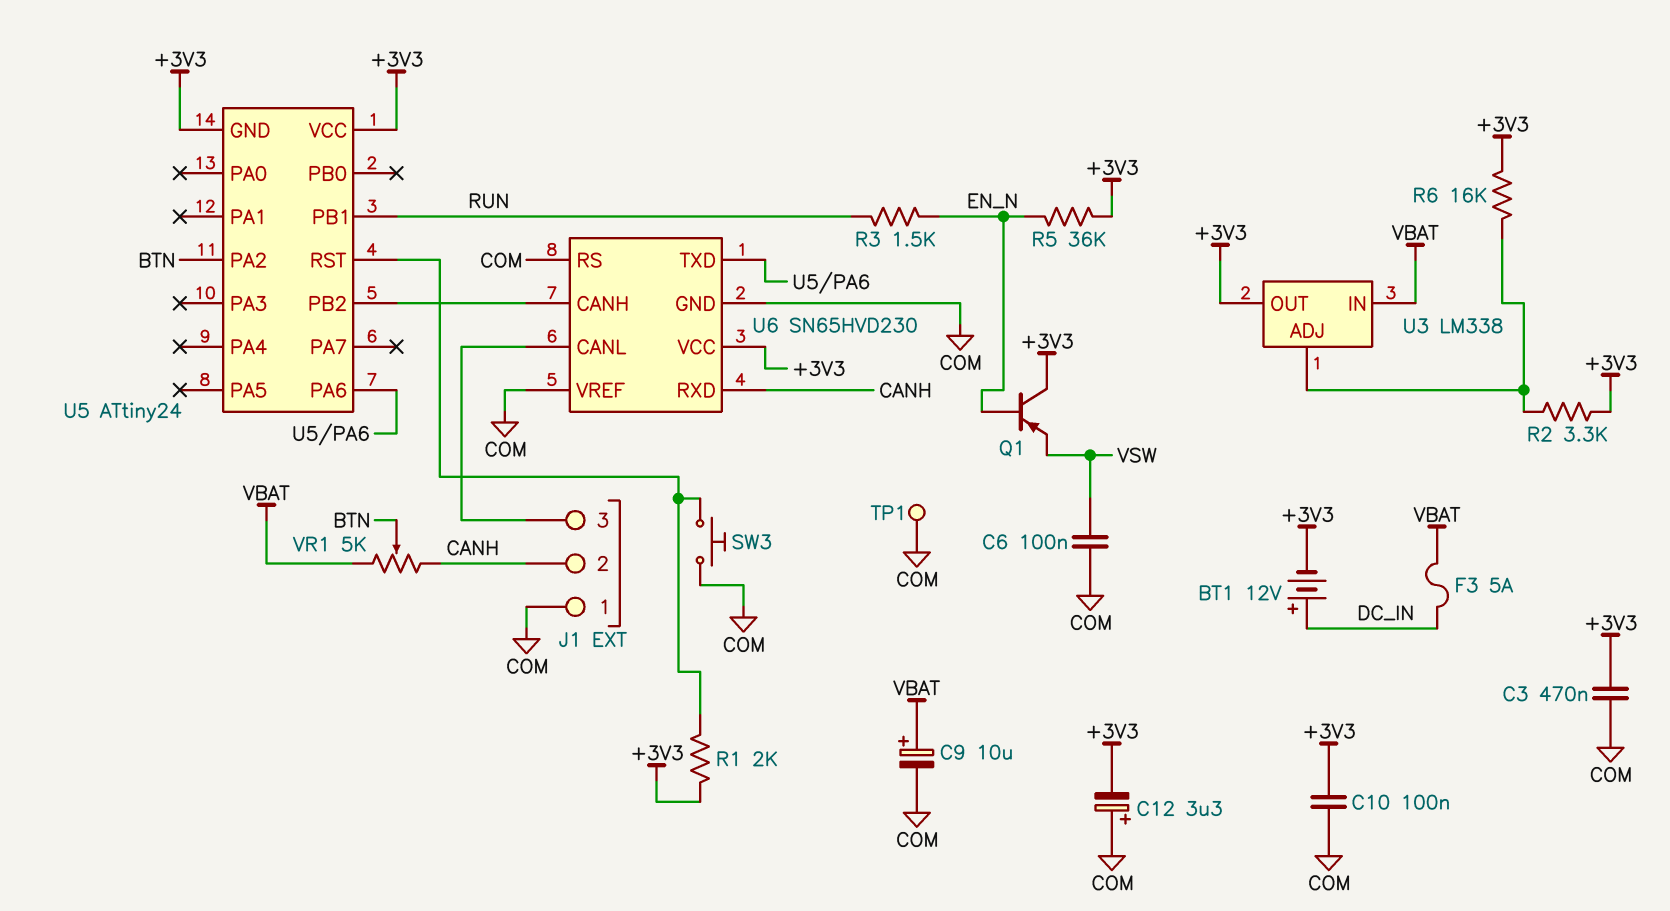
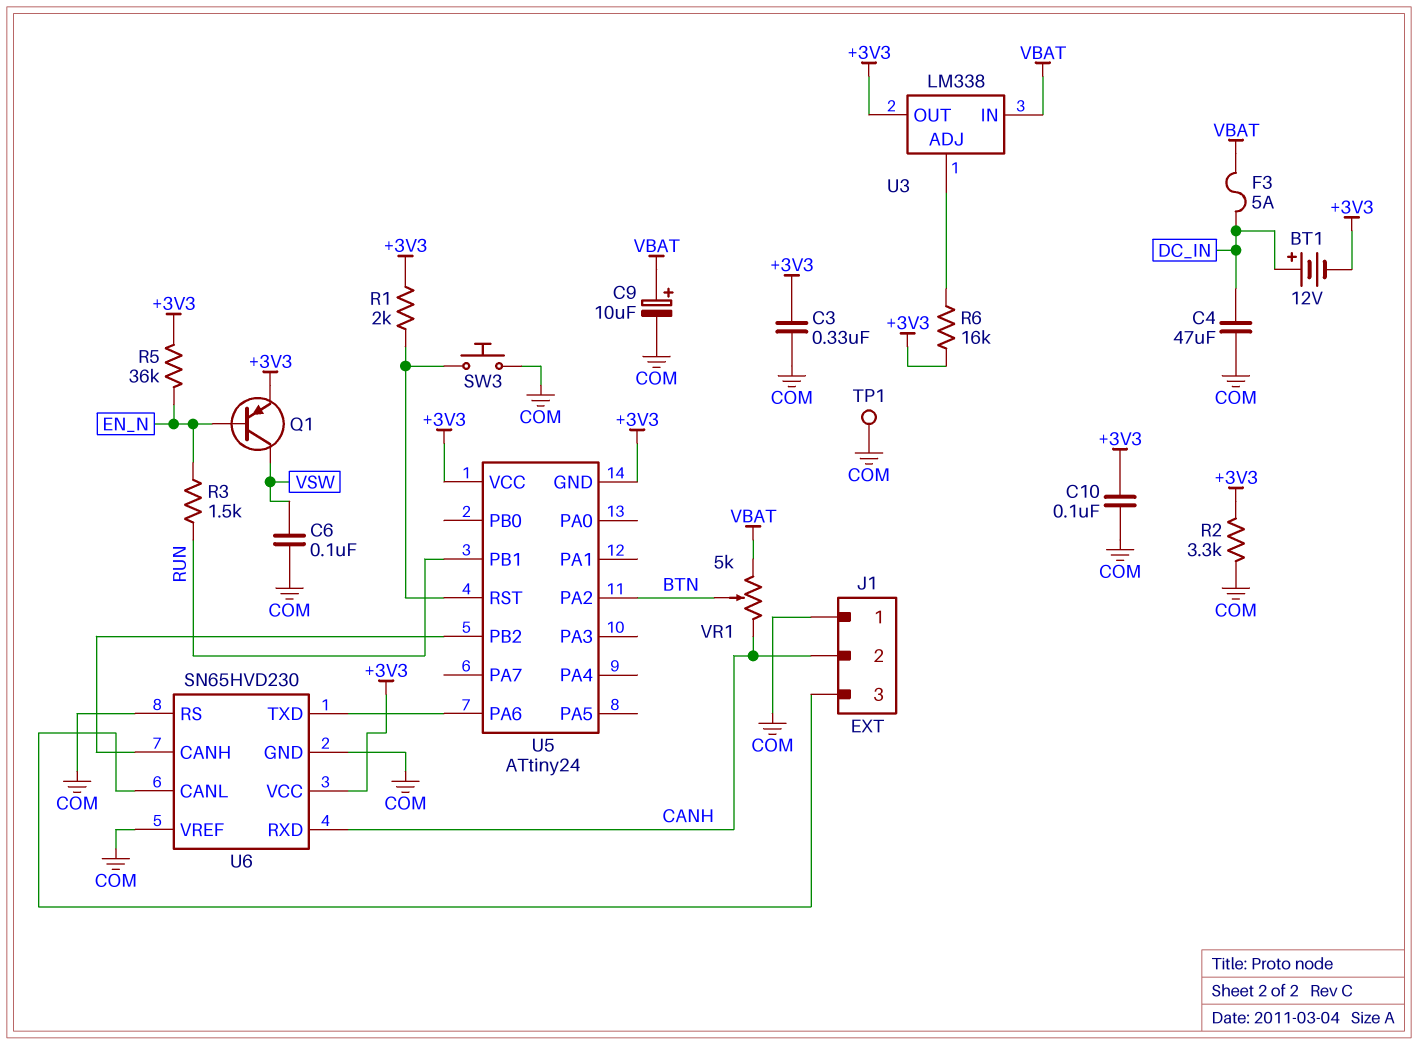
C3: 470nF (+3V3, COM) -> 330nF (+3V3, COM)
C4: none -> 47uF (COM, DC_IN)
C12: 3.3uF (plus COM, minus +3V3) -> none
Q1: PNP (B EN_N, C +3V3, E VSW) -> PNP (B EN_N, C VSW, E +3V3)
R2: 3.3k (+3V3, U3/ADJ) -> 3.3k (+3V3, COM)

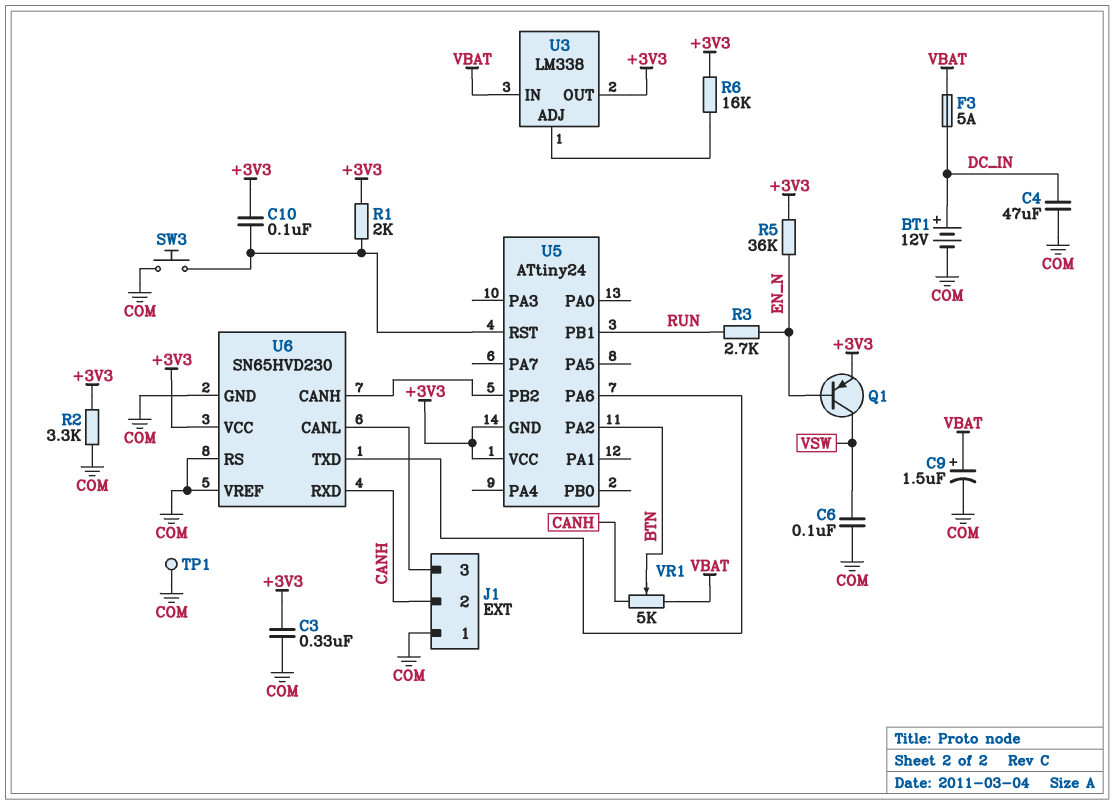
BT1: 12V (plus DC_IN, minus +3V3) -> 12V (plus DC_IN, minus COM)
C9: 10uF (plus VBAT, minus COM) -> 1.5uF (plus VBAT, minus COM)
C10: 100nF (+3V3, COM) -> 100nF (+3V3, U5/RST)
R3: 1.5k (EN_N, RUN) -> 2.7k (EN_N, RUN)

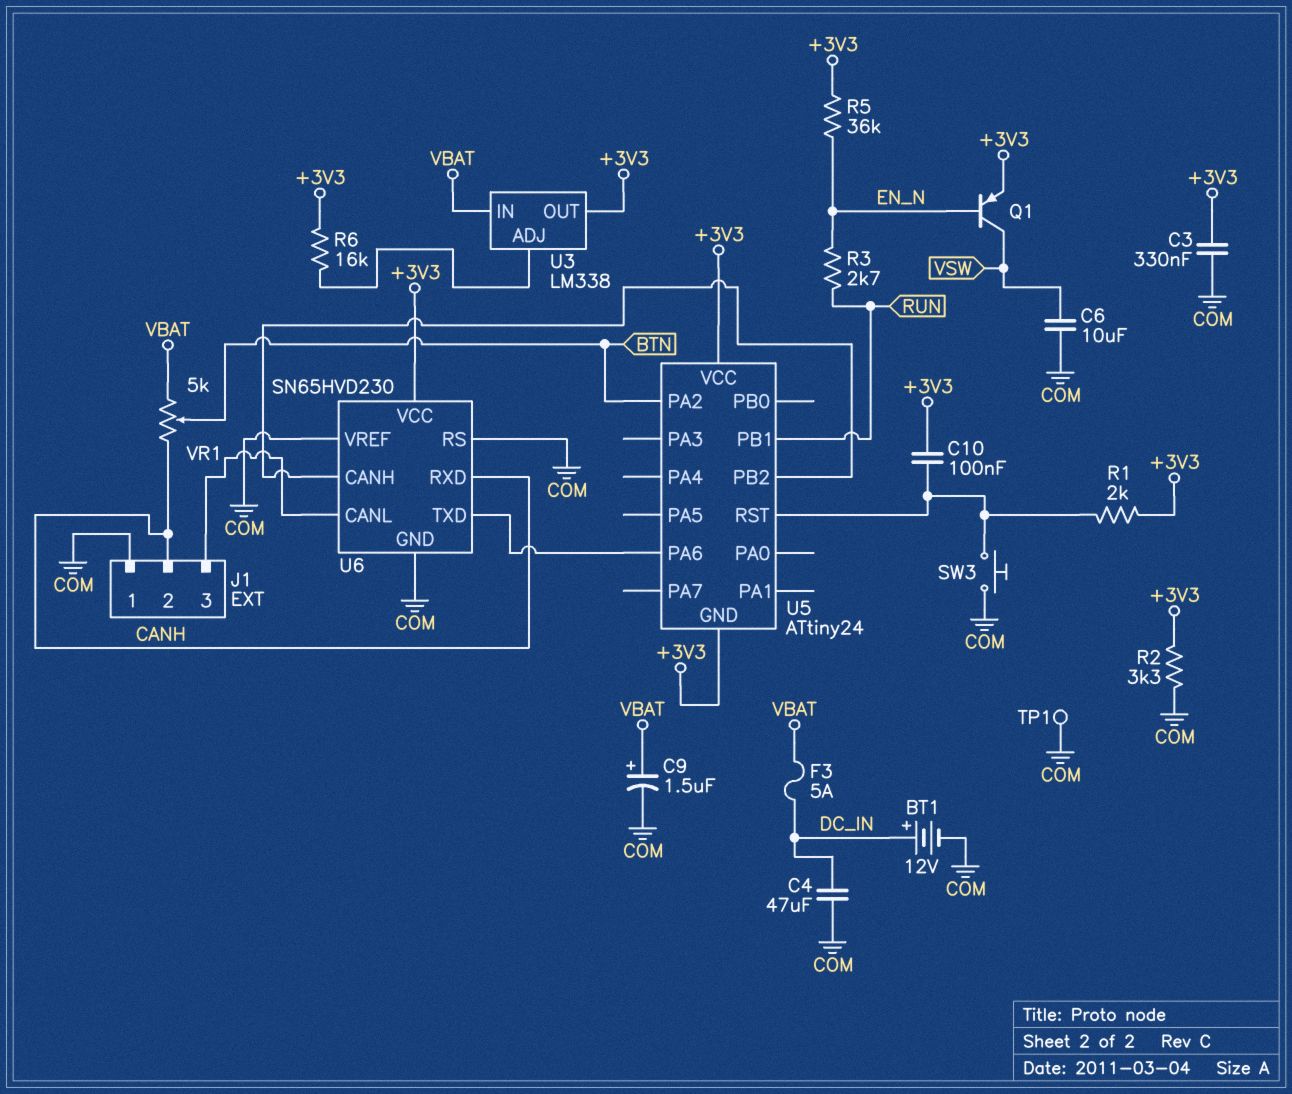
C6: 100nF (COM, VSW) -> 10uF (COM, VSW)

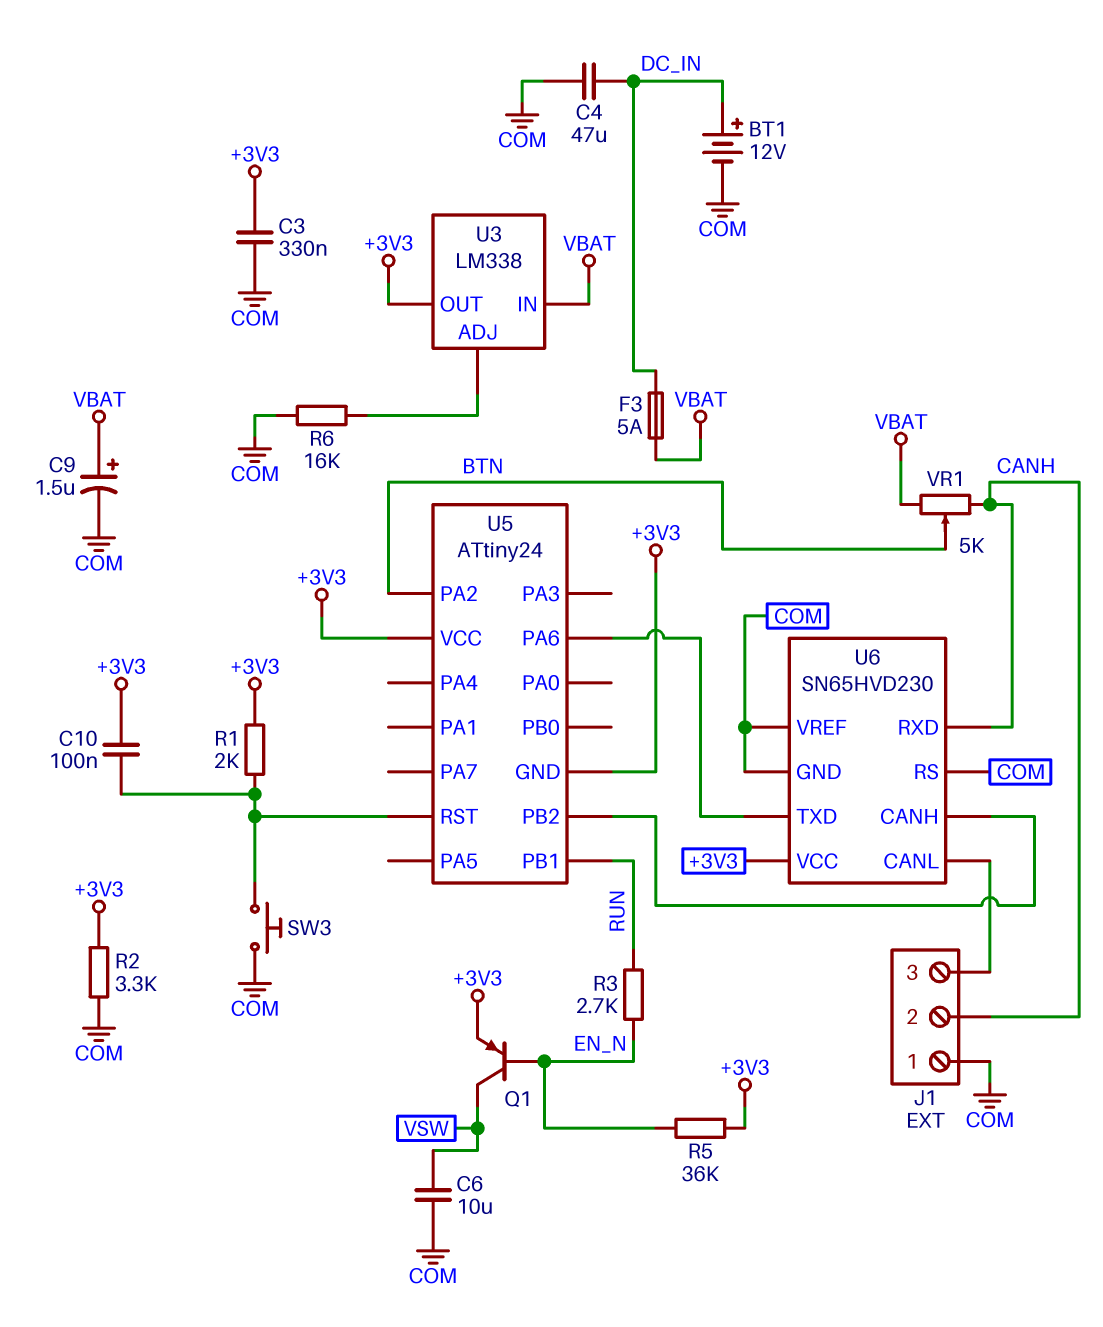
R6: 16k (+3V3, U3/ADJ) -> 16k (COM, U3/ADJ)
TP1: test point (COM) -> none

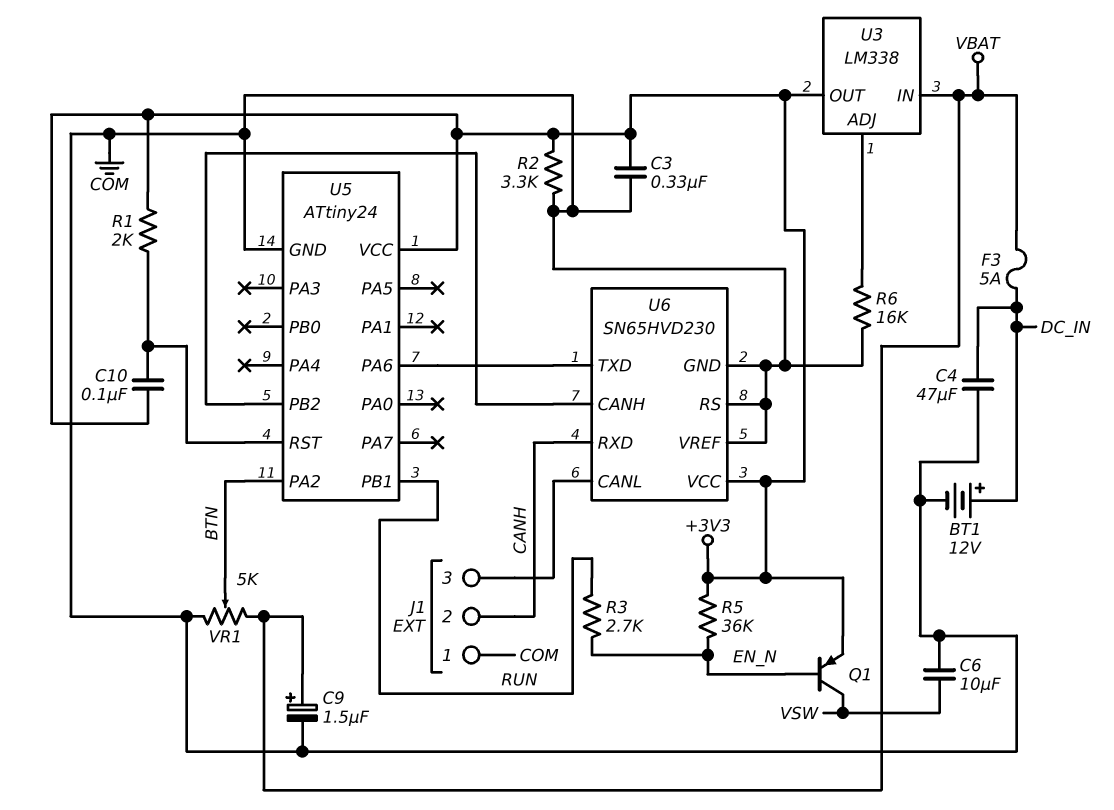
SW3: button (COM, U5/RST) -> none
U5 pin GND: +3V3 -> COM
VR1: 5k (CANH, VBAT, wiper BTN) -> 5k (COM, VBAT, wiper BTN)

